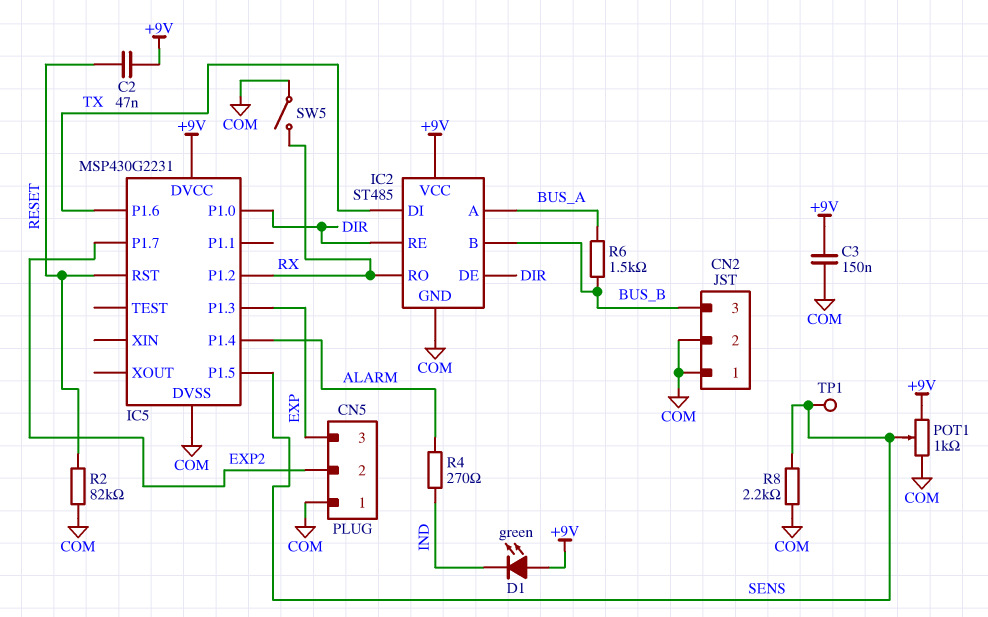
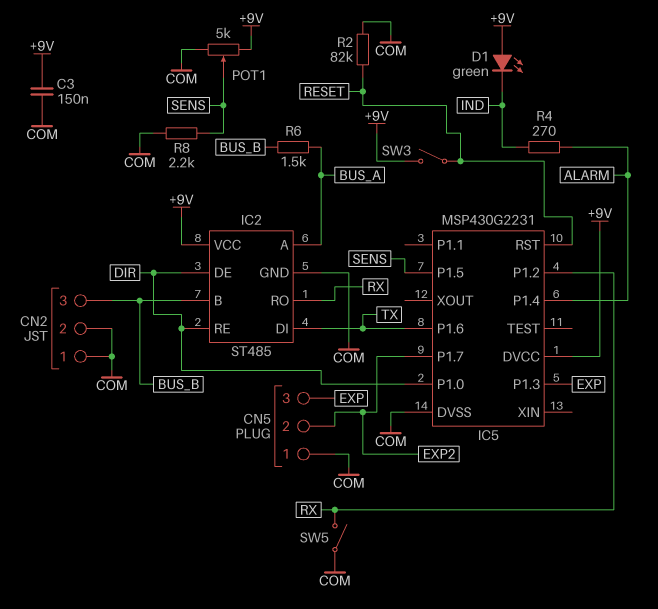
C2: 47nF (+9V, RESET) -> none
POT1: 1k (+9V, COM, wiper SENS) -> 5k (+9V, COM, wiper SENS)
SW3: none -> switch (+9V, RESET)
TP1: test point (SENS) -> none

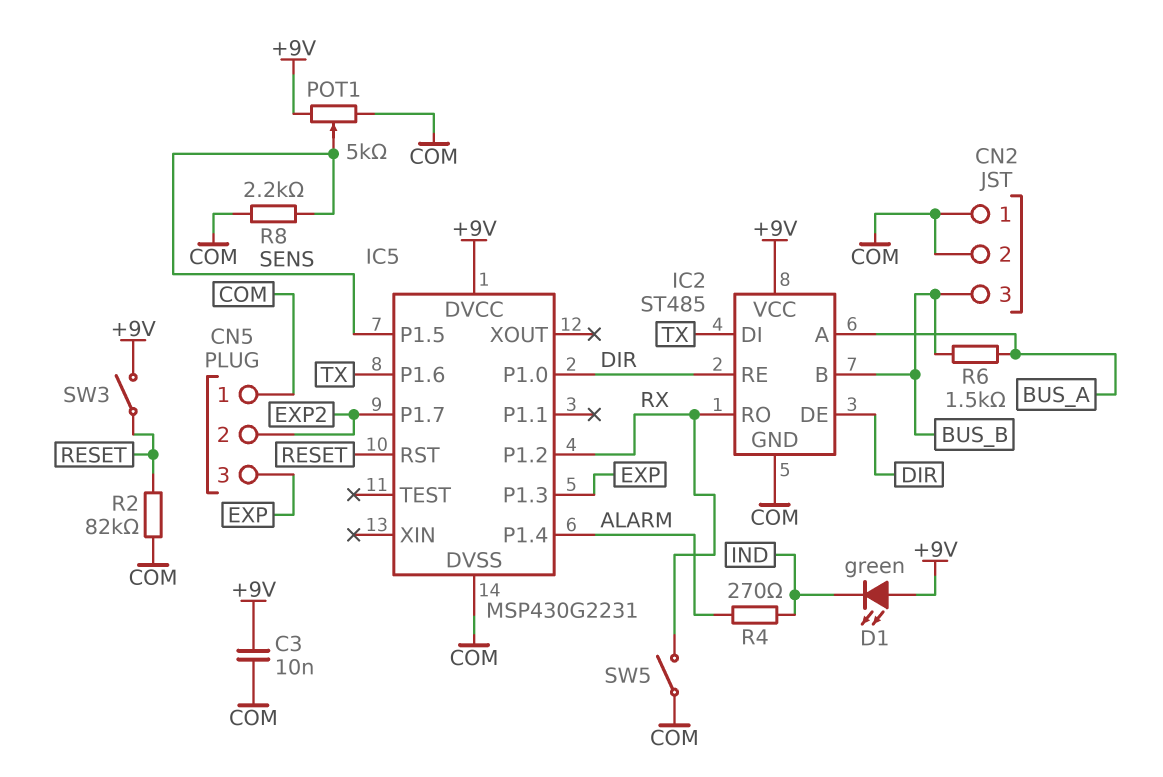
C3: 150nF (+9V, COM) -> 10nF (+9V, COM)

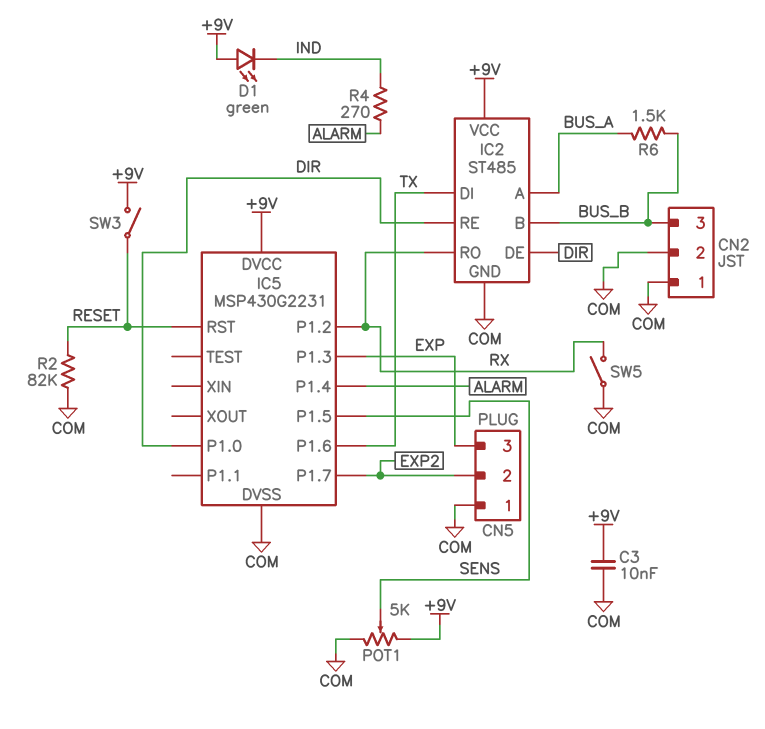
R8: 2.2k (COM, SENS) -> none

